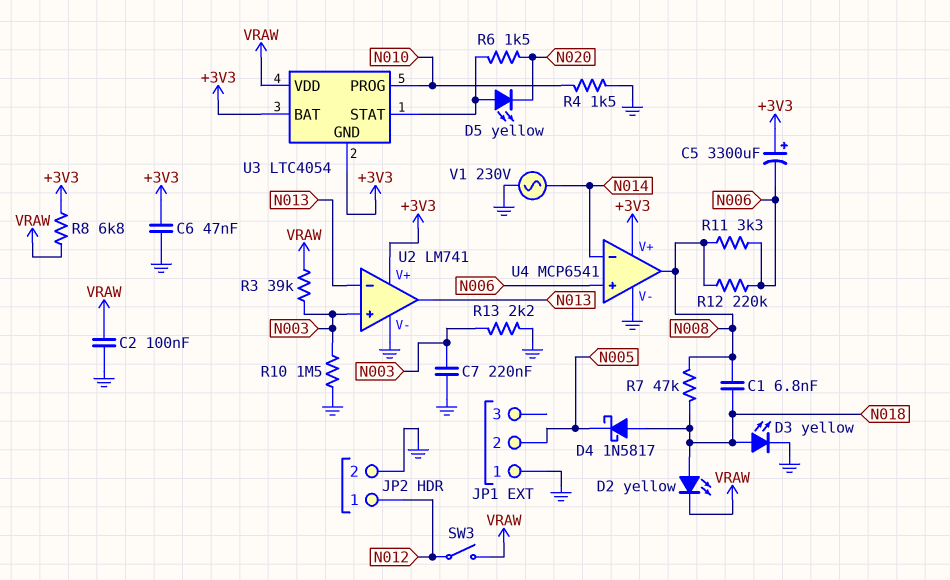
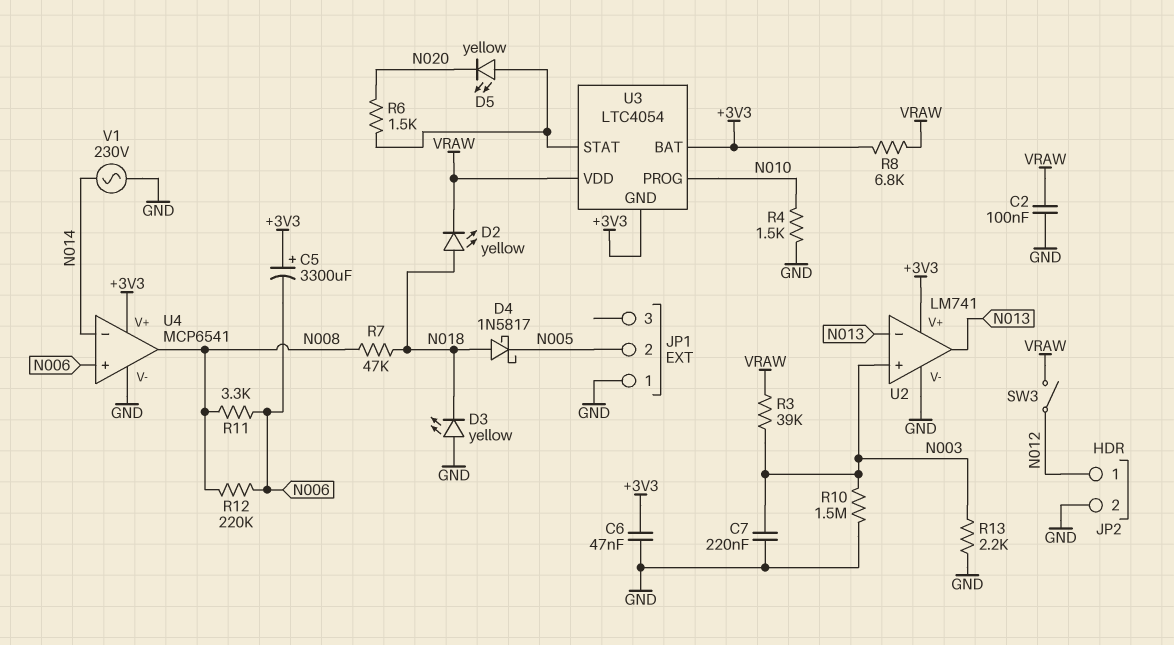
C1: 6.8nF (N008, N018) -> none
D3: LED yellow (A N018, K GND) -> LED yellow (A GND, K N018)

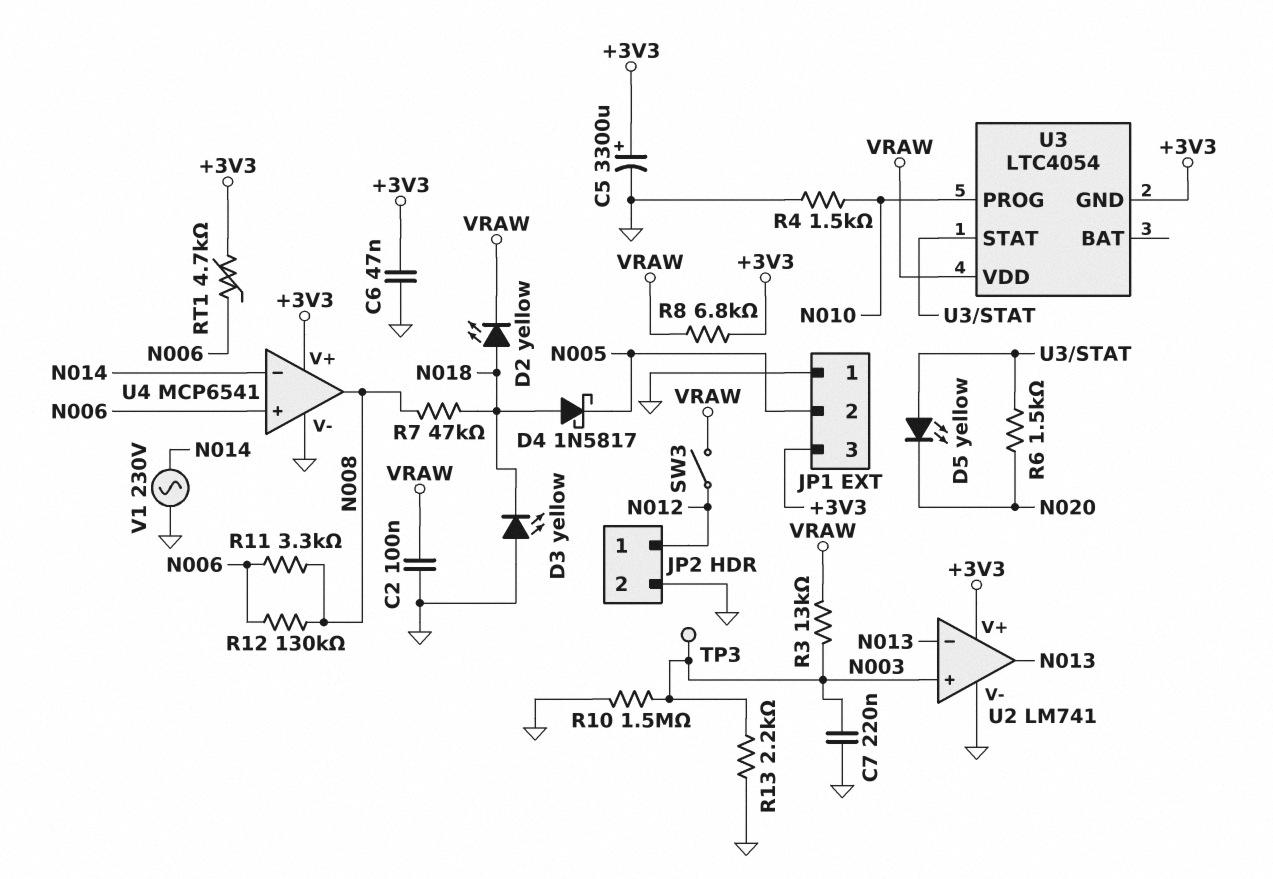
C5: 3300uF (plus +3V3, minus N006) -> 3300uF (plus +3V3, minus GND)
JP1 pin 3: none -> +3V3
R3: 39k (N003, VRAW) -> 13k (N003, VRAW)
R12: 220k (N006, N008) -> 130k (N006, N008)
RT1: none -> 4.7k (+3V3, N006)
TP3: none -> test point (N003)
U3 pin BAT: +3V3 -> none

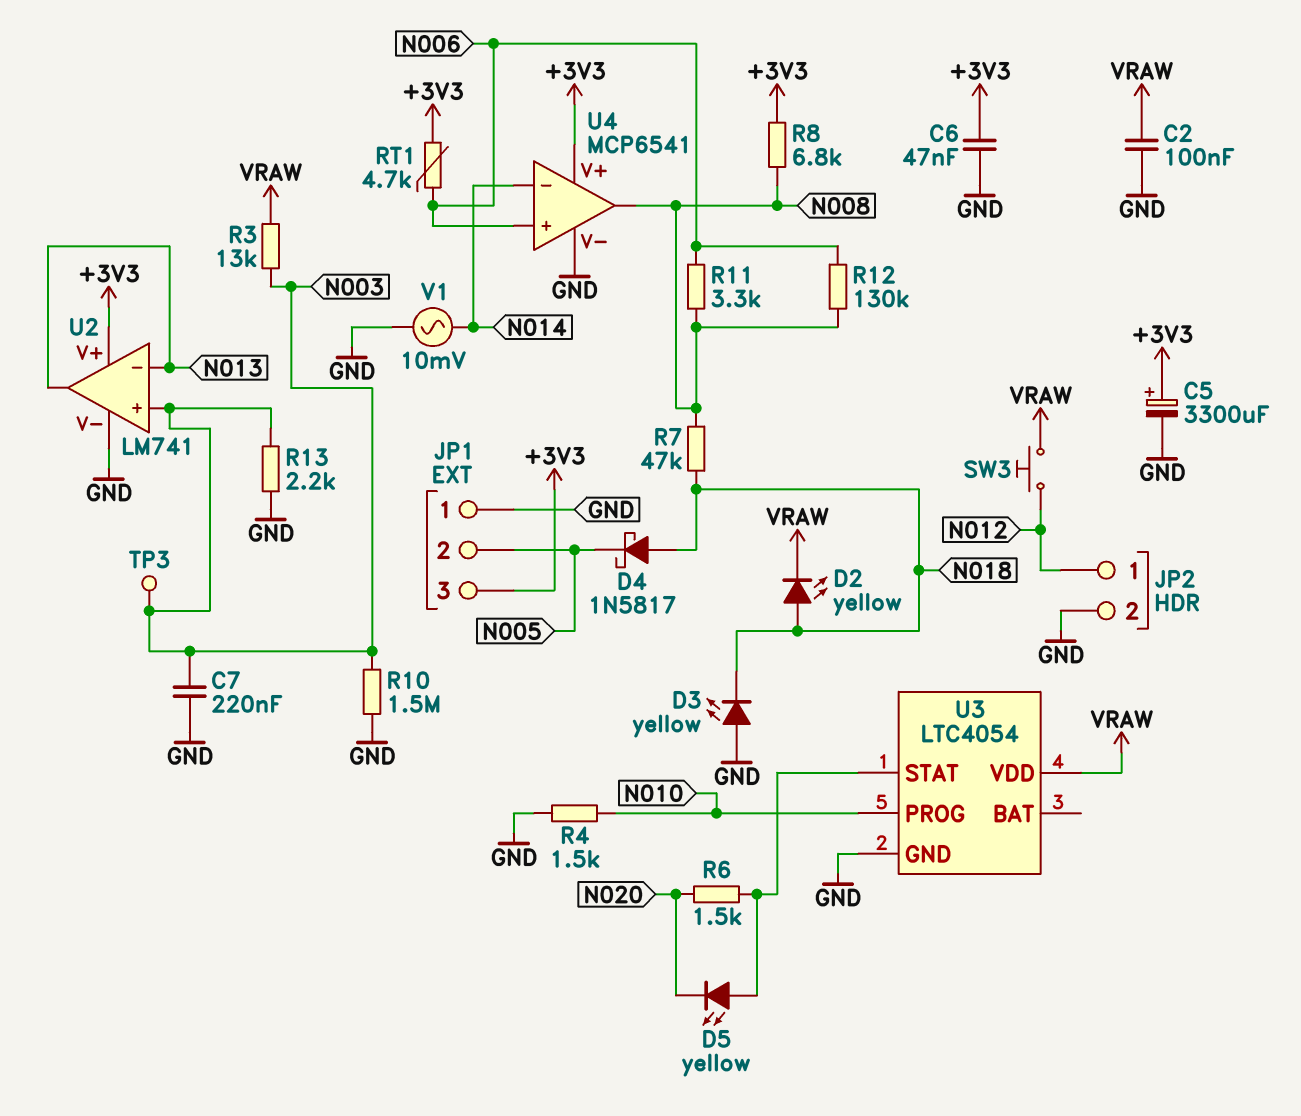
R8: 6.8k (+3V3, VRAW) -> 6.8k (+3V3, N008)
SW3: switch (N012, VRAW) -> button (N012, VRAW)
U3 pin GND: +3V3 -> GND
V1: AC 230V (GND, N014) -> AC 10mV (GND, N014)

